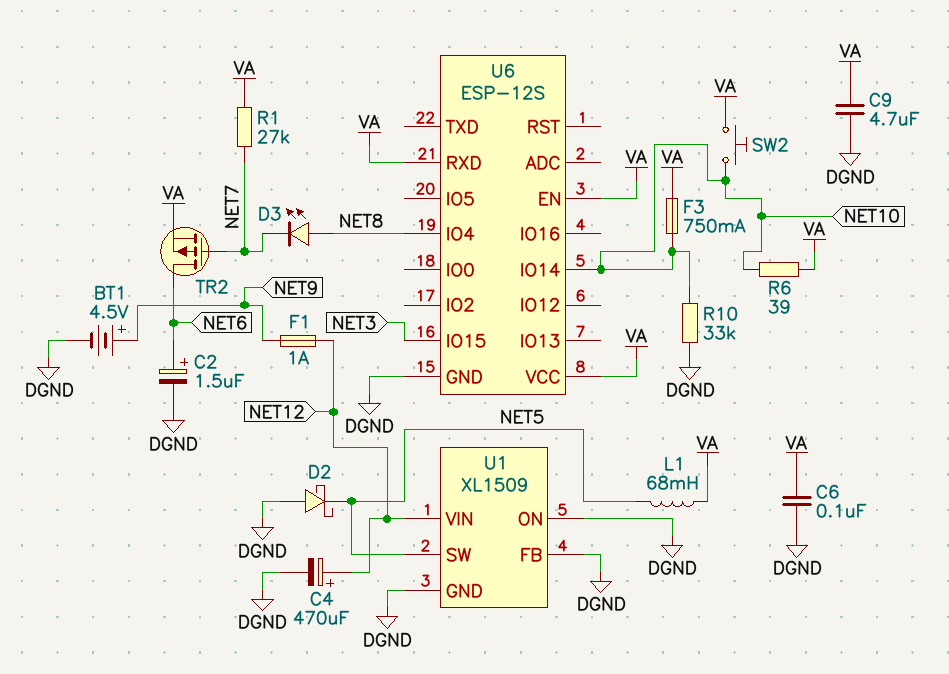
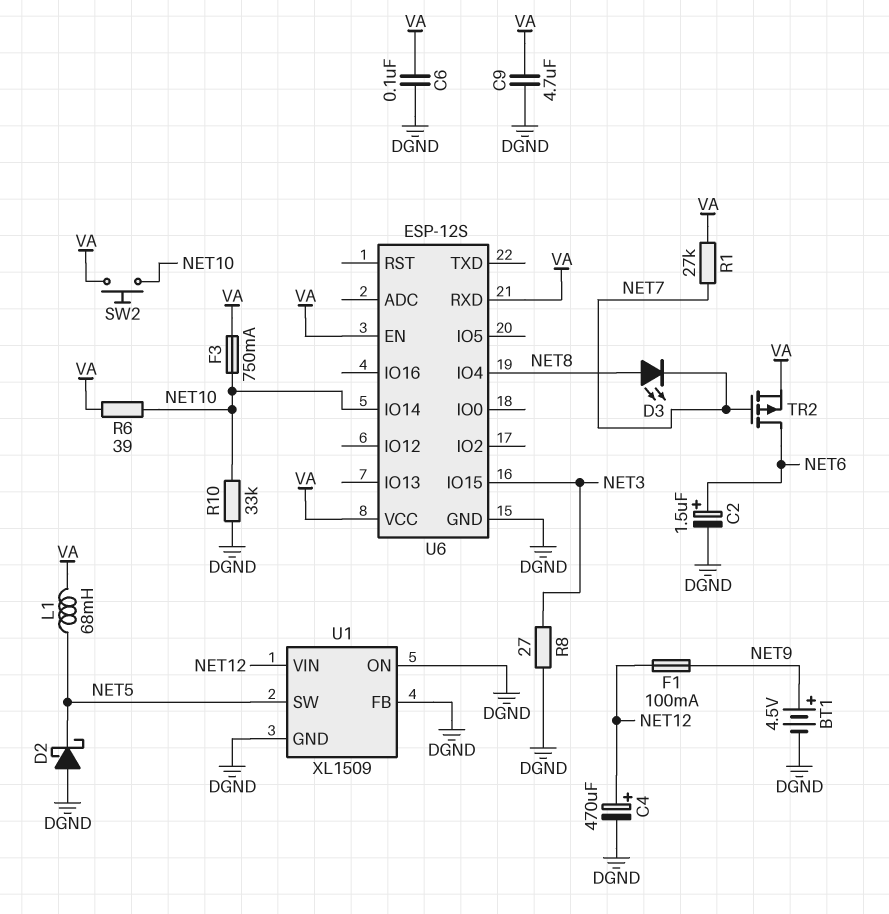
F1: 1A (NET9, NET12) -> 100mA (NET9, NET12)
R8: none -> 27 (DGND, NET3)

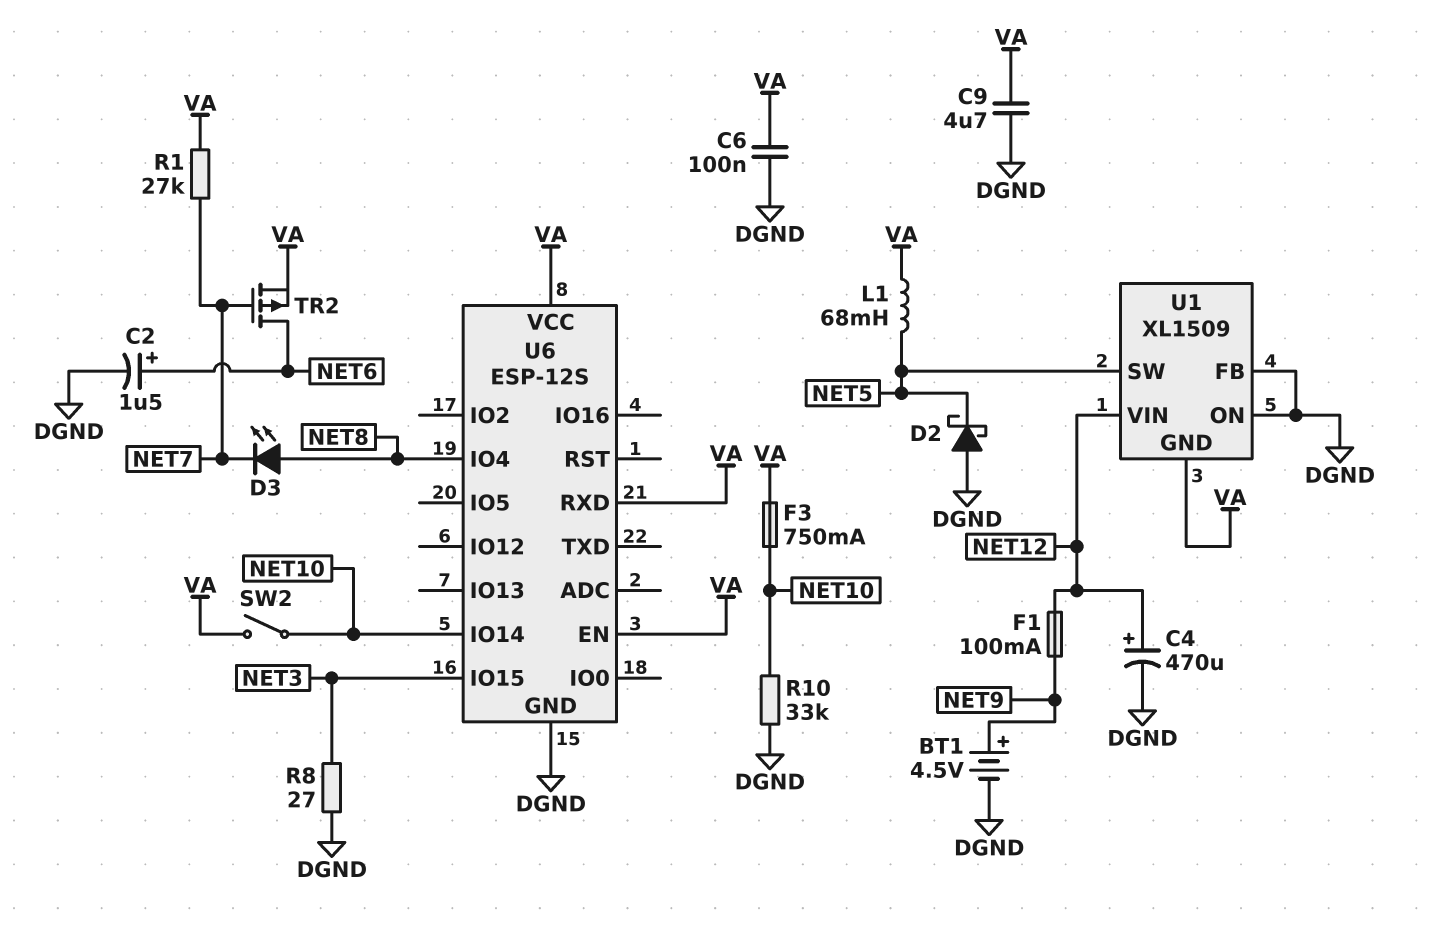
R6: 39 (NET10, VA) -> none
SW2: button (NET10, VA) -> switch (NET10, VA)
U1 pin GND: DGND -> VA

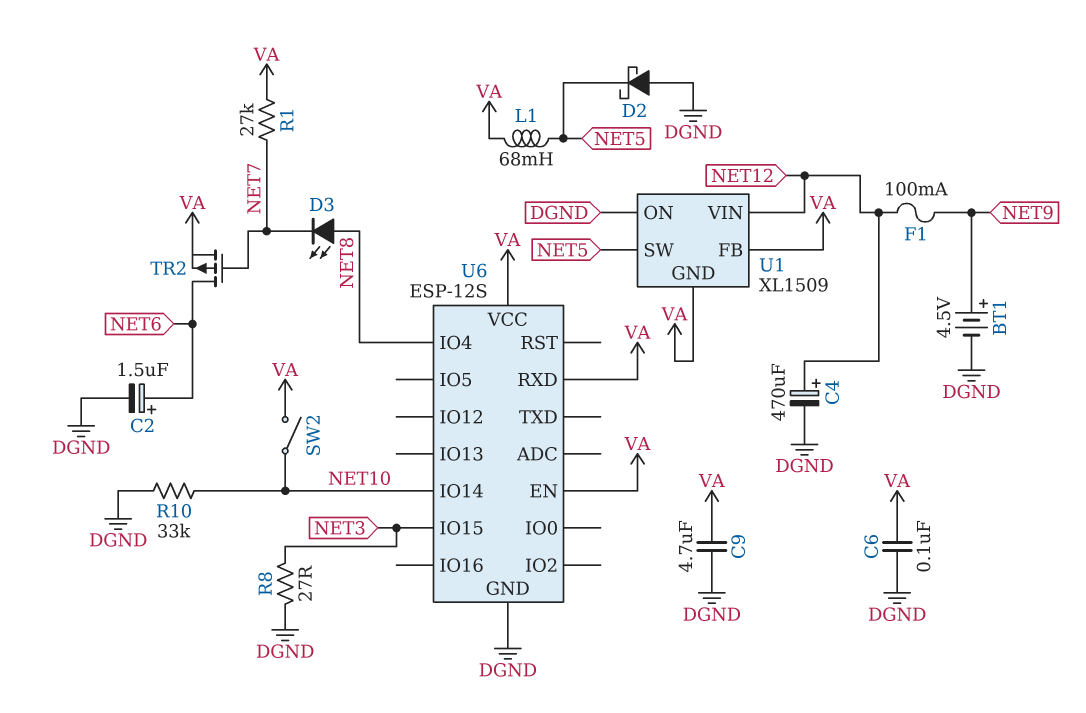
F3: 750mA (NET10, VA) -> none
U1 pin FB: DGND -> VA

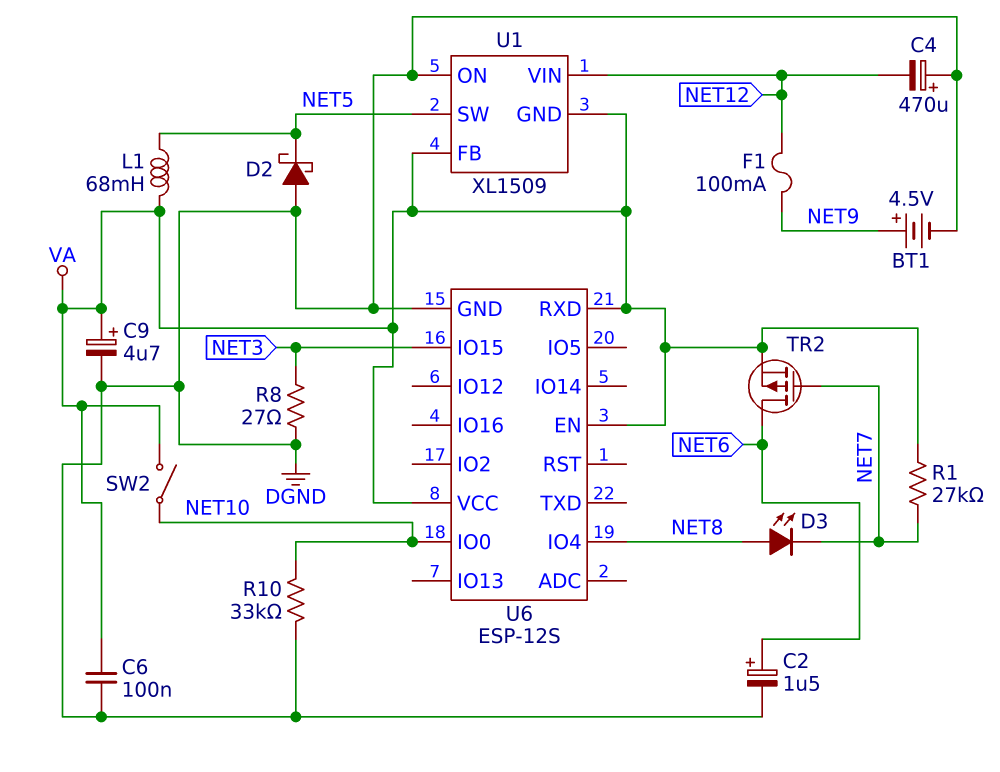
C4: 470uF (plus NET12, minus DGND) -> 470uF (plus DGND, minus NET12)
C9: 4.7uF (DGND, VA) -> 4.7uF (plus VA, minus DGND)
U6 pin IO0: none -> NET10
U6 pin IO14: NET10 -> none

